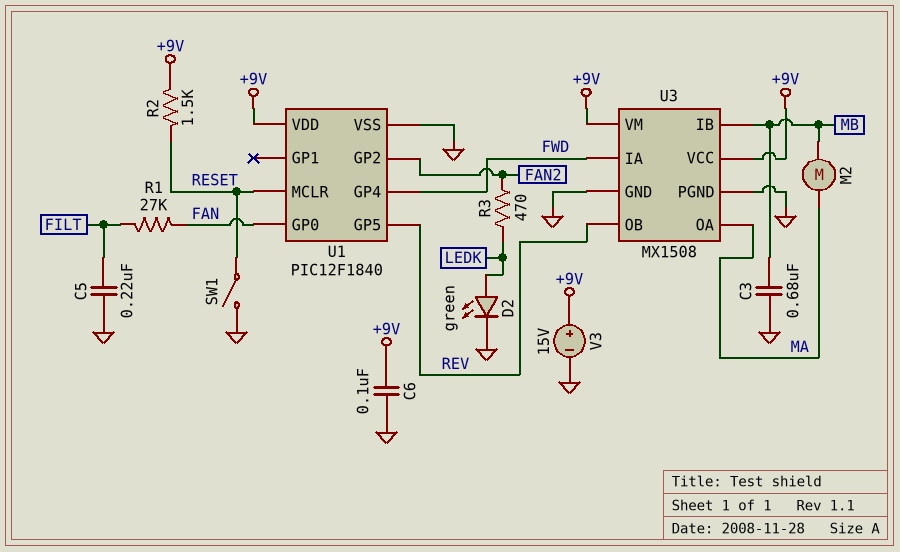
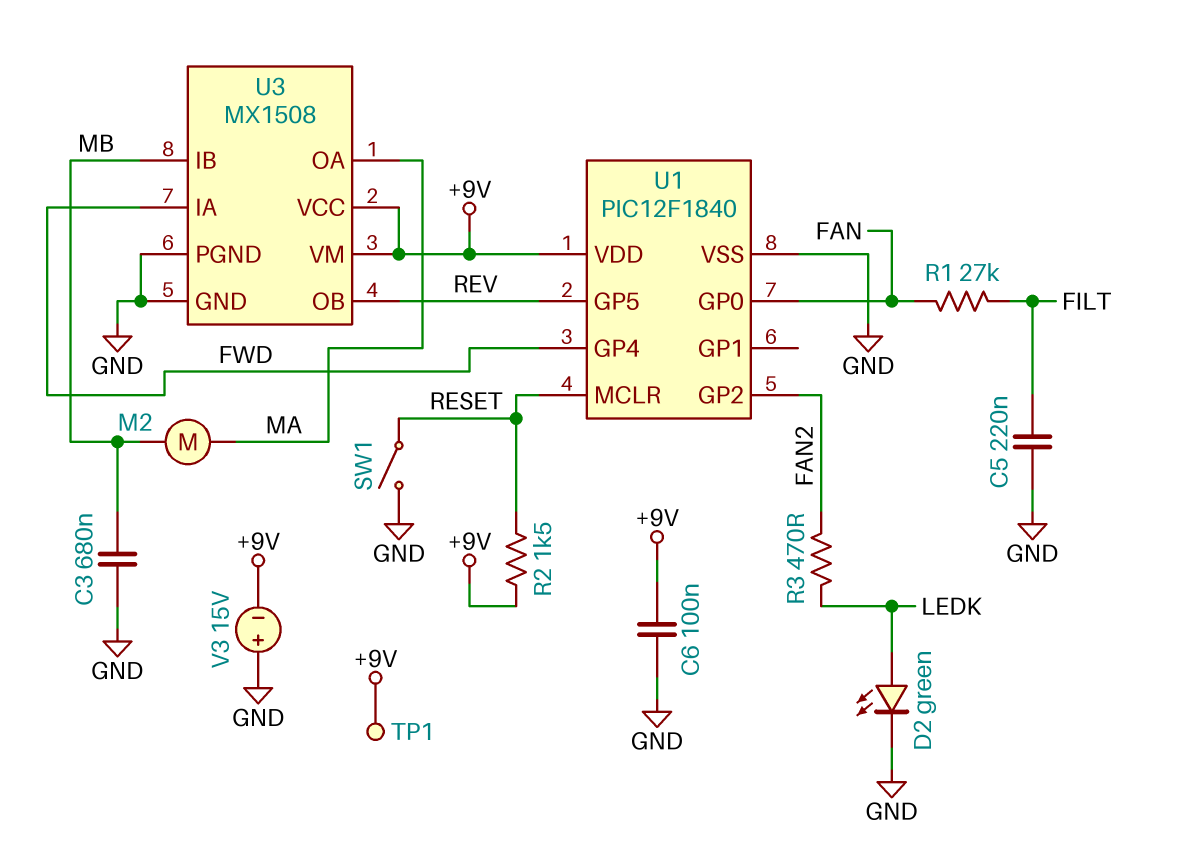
TP1: none -> test point (+9V)
V3: 15V (plus +9V, minus GND) -> 15V (plus GND, minus +9V)

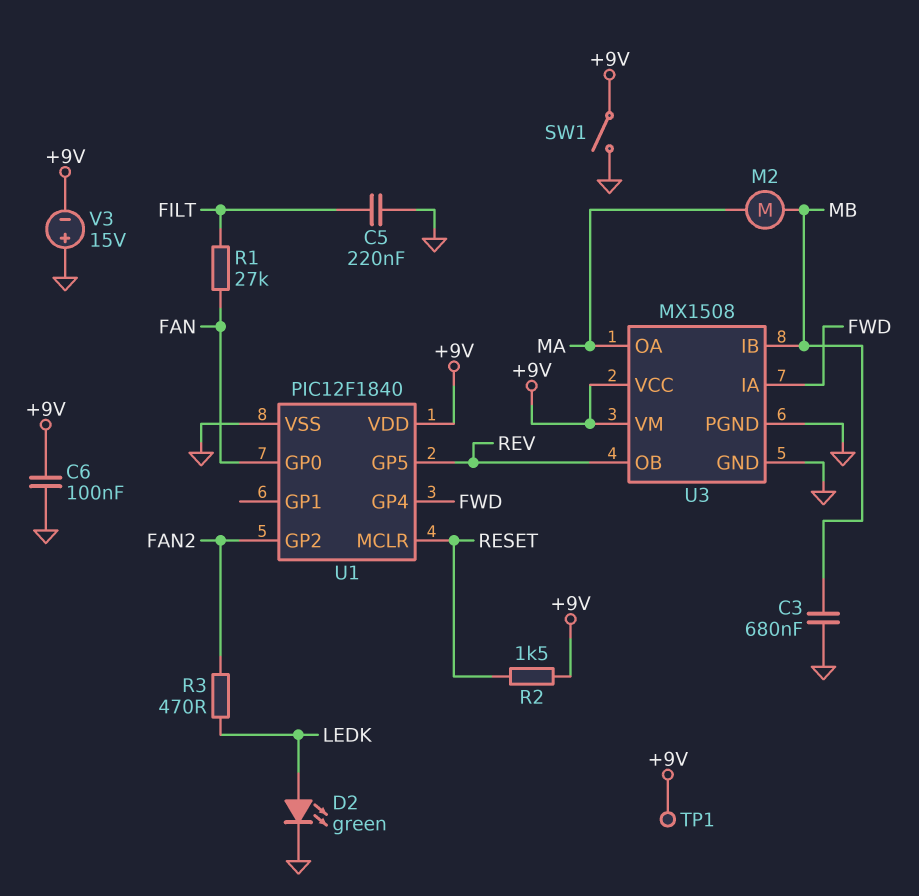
SW1: switch (GND, RESET) -> switch (+9V, GND)

